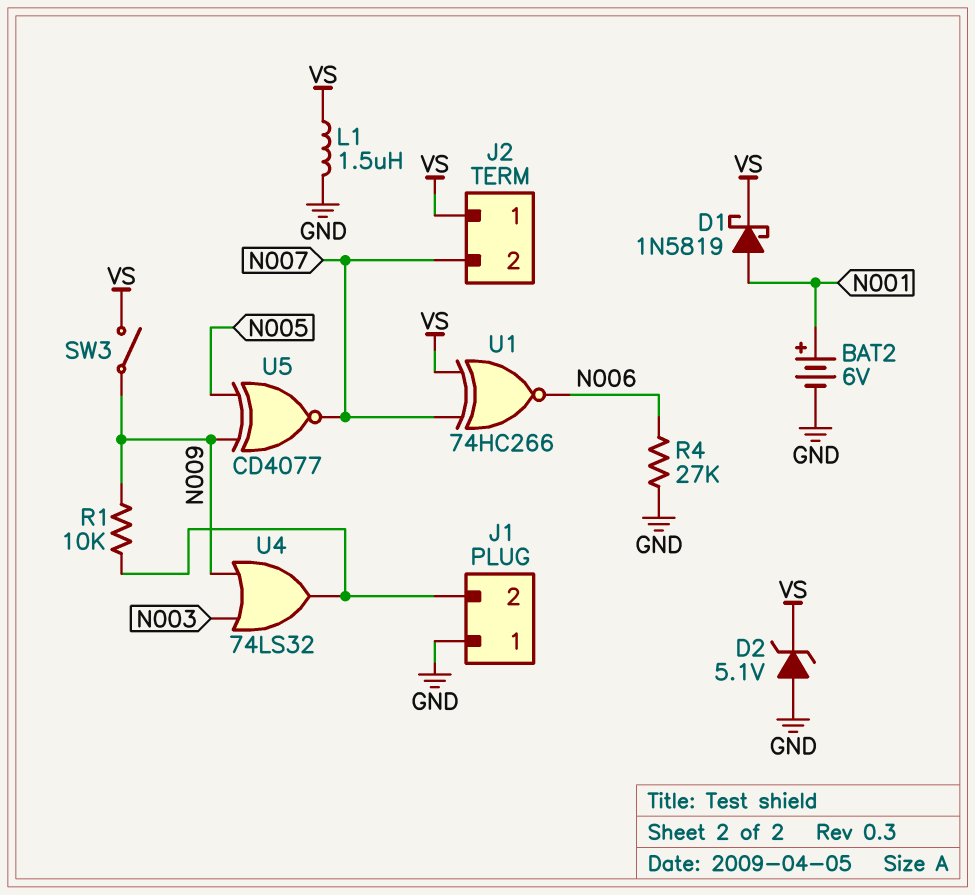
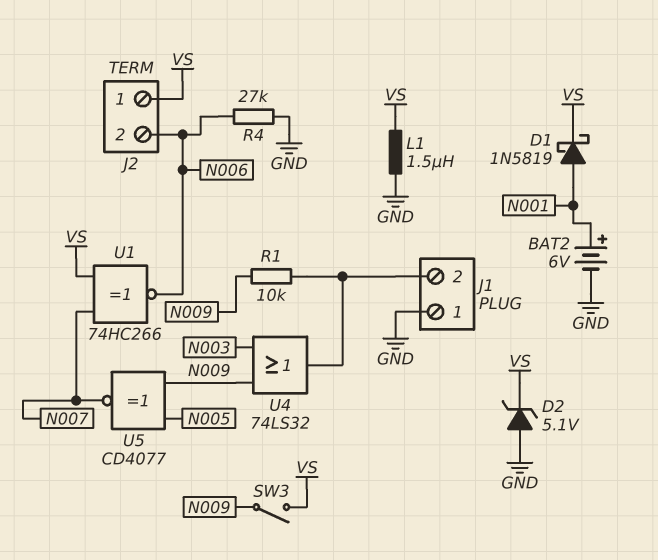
J2 pin 2: N007 -> N006

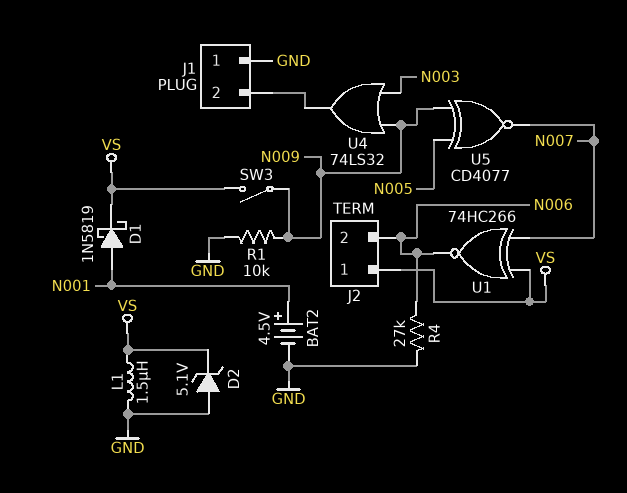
BAT2: 6V (plus N001, minus GND) -> 4.5V (plus N001, minus GND)
R1: 10k (J1/2, N009) -> 10k (GND, N009)

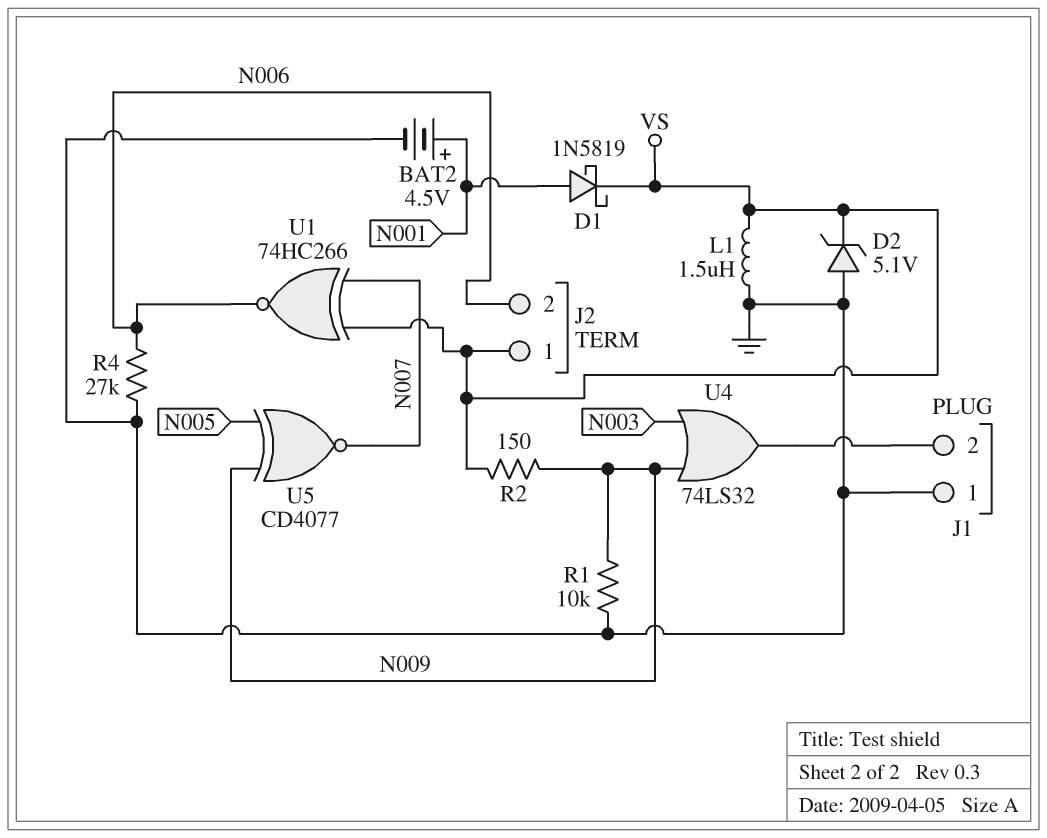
R2: none -> 150 (N009, VS)
SW3: switch (N009, VS) -> none

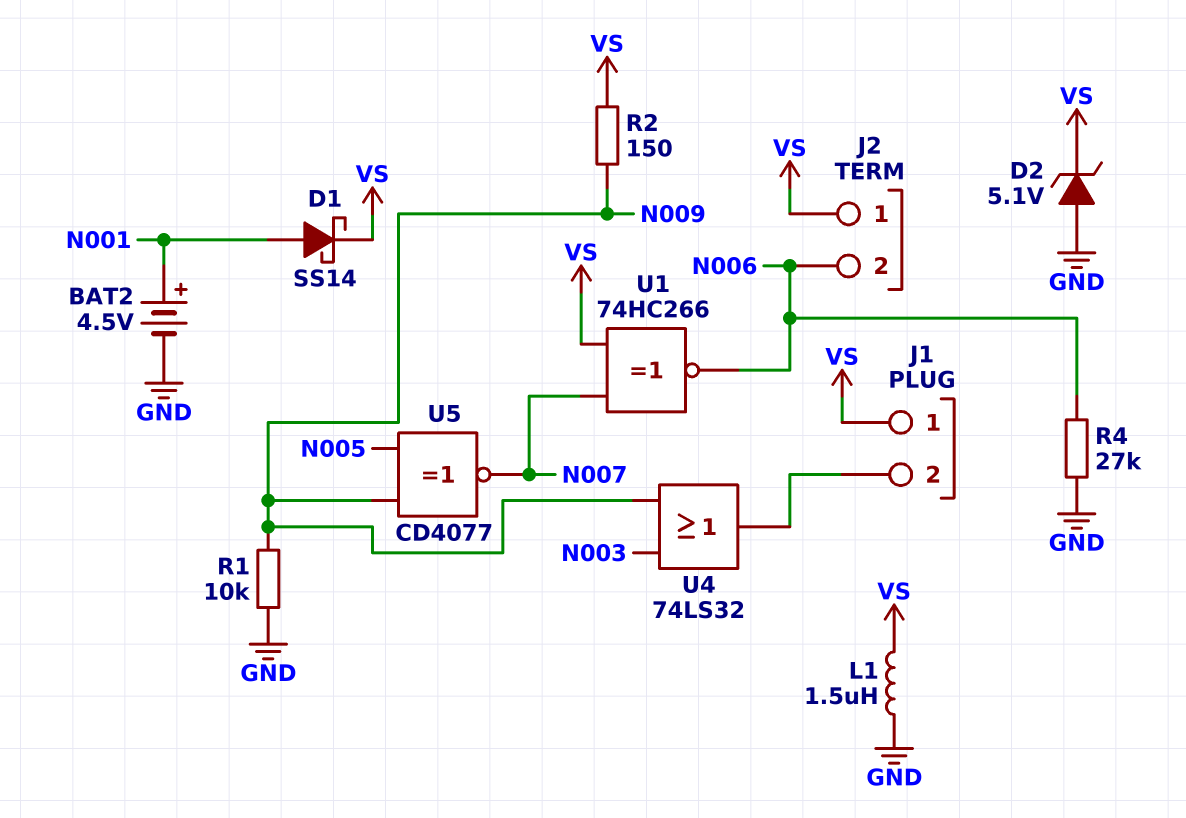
D1: schottky 1N5819 (A N001, K VS) -> schottky SS14 (A N001, K VS)
J1 pin 1: GND -> VS

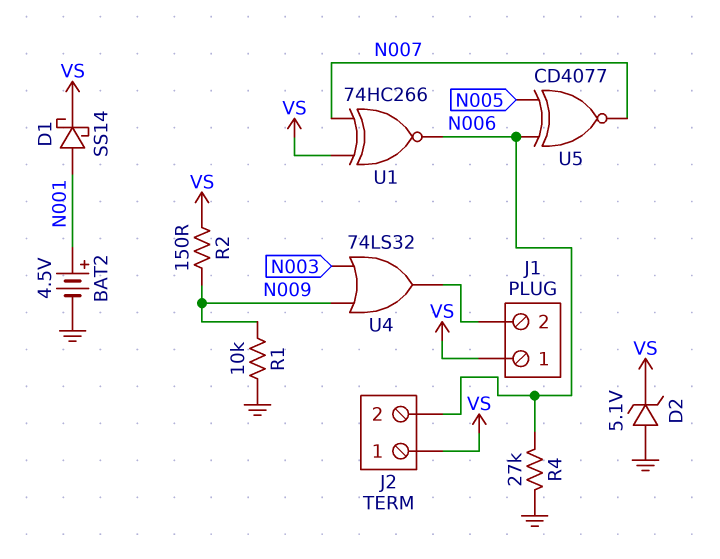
L1: 1.5uH (GND, VS) -> none
U5: XNOR CD4077 (in N005, in N009, out N007) -> XNOR CD4077 (in N005, in N006, out N007)

